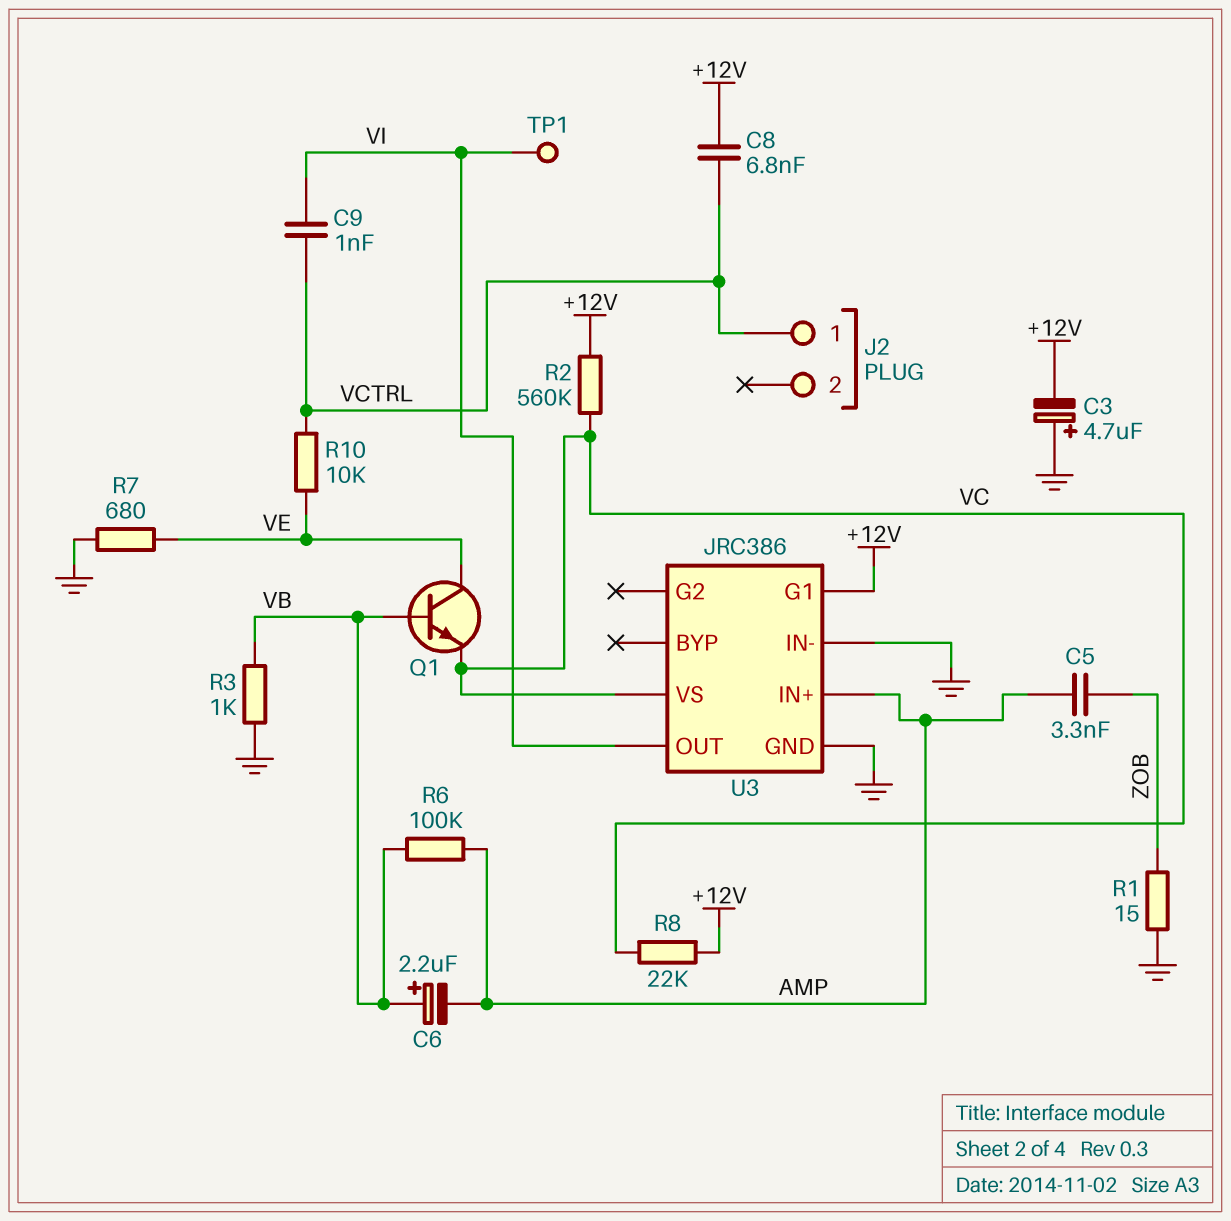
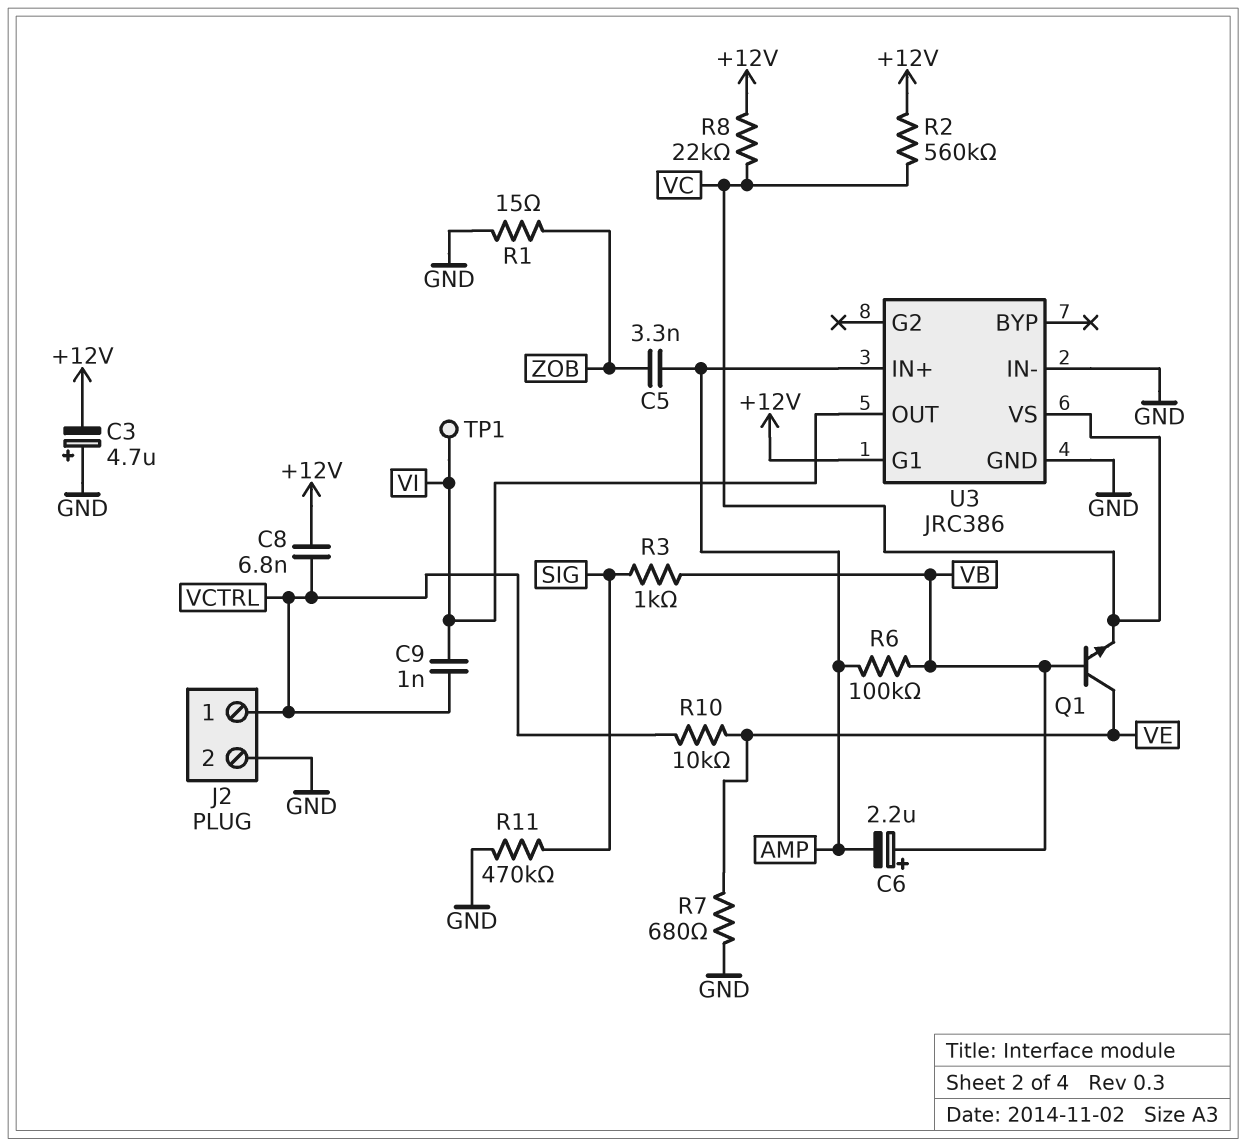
J2 pin 2: none -> GND
R3: 1k (GND, VB) -> 1k (SIG, VB)
R11: none -> 470k (GND, SIG)

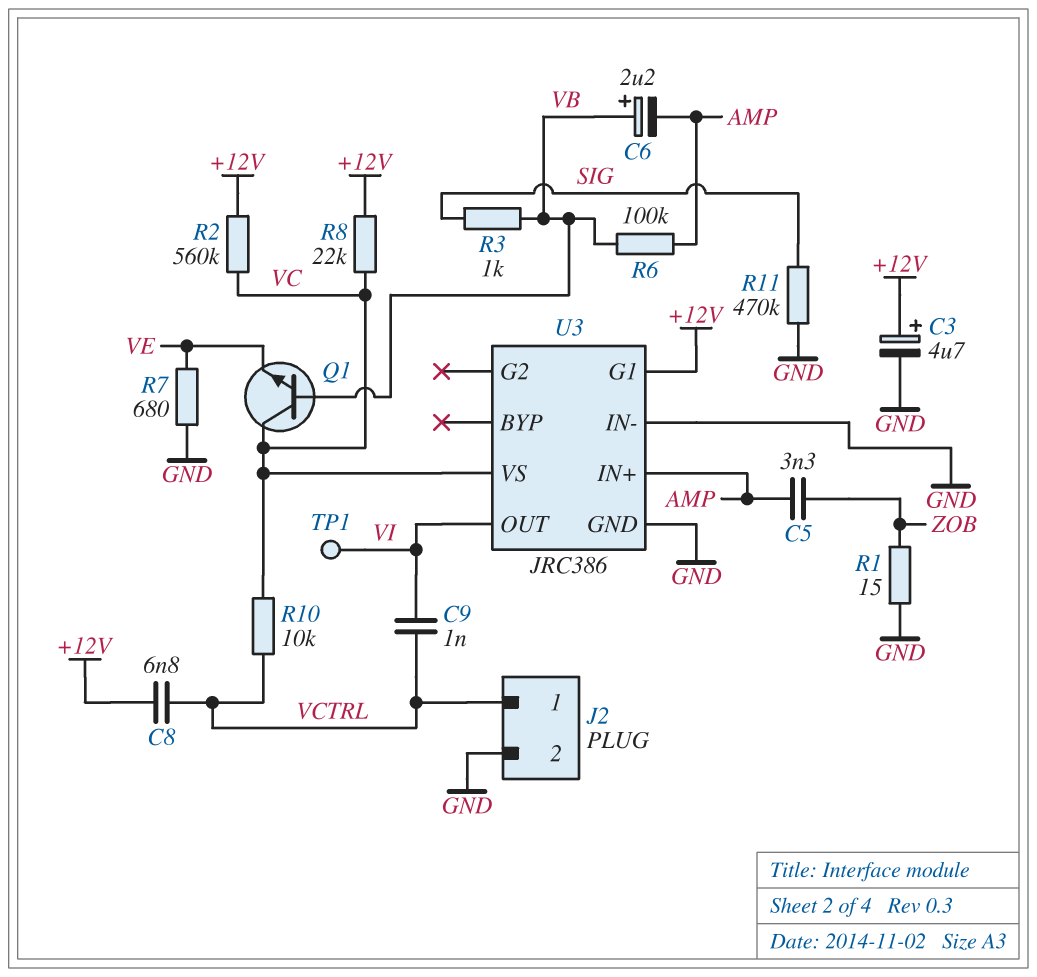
C3: 4.7uF (plus GND, minus +12V) -> 4.7uF (plus +12V, minus GND)
Q1: NPN (B VB, C VE, E VC) -> NPN (B VB, C VC, E VE)
R10: 10k (VCTRL, VE) -> 10k (VC, VCTRL)

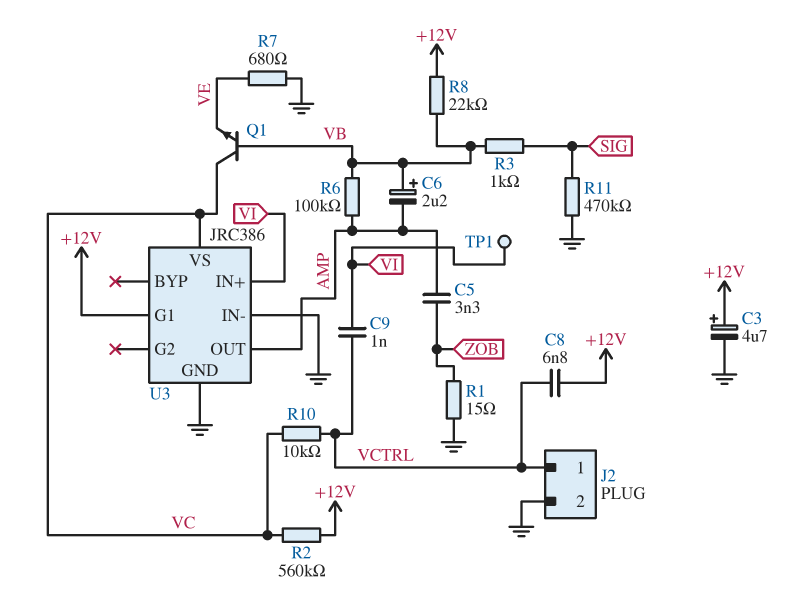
R8: 22k (+12V, VC) -> 22k (+12V, VB)
U3 pin IN+: AMP -> VI
U3 pin OUT: VI -> AMP

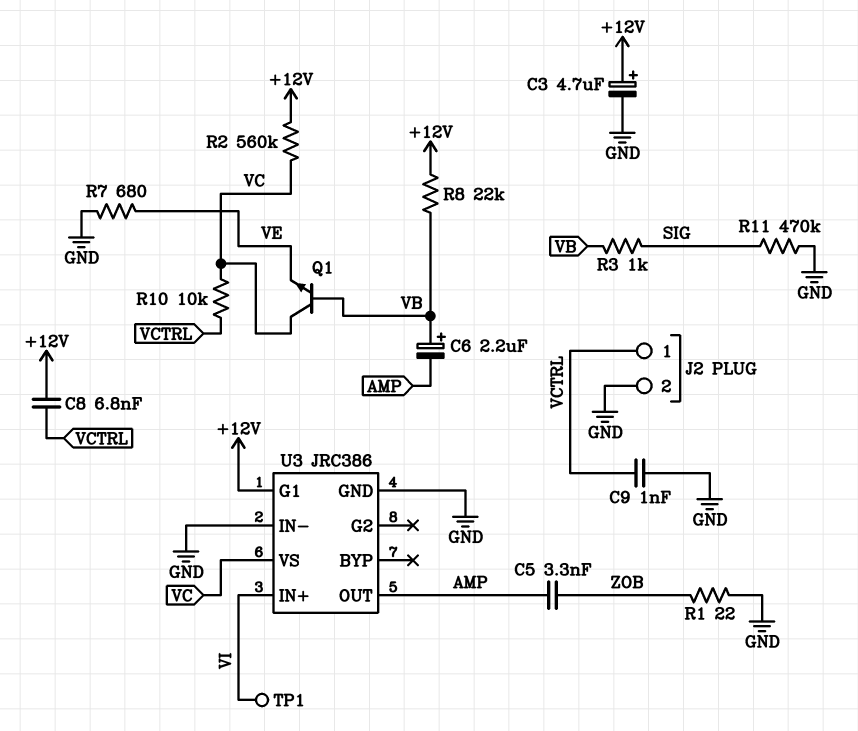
C9: 1nF (VCTRL, VI) -> 1nF (GND, VCTRL)
R1: 15 (GND, ZOB) -> 22 (GND, ZOB)
R6: 100k (AMP, VB) -> none

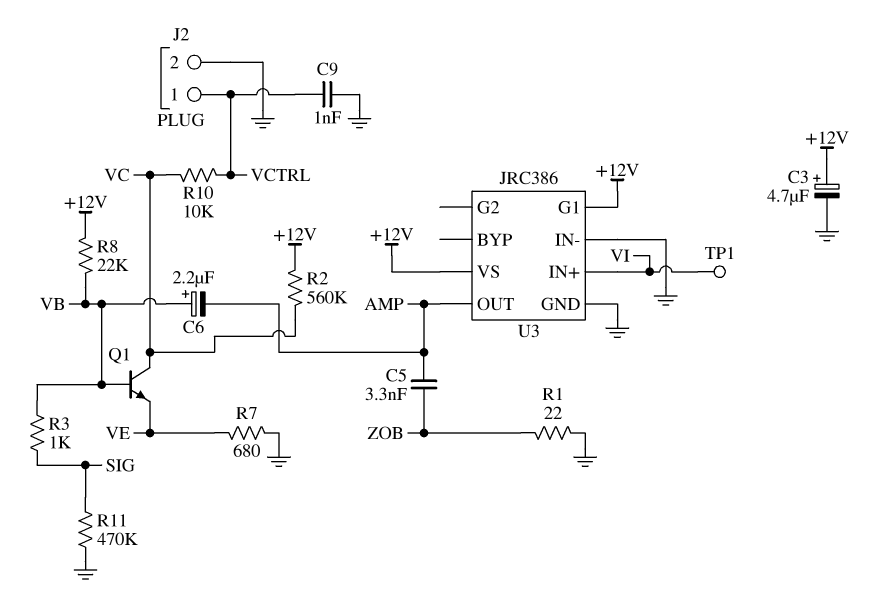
C8: 6.8nF (+12V, VCTRL) -> none
U3 pin VS: VC -> +12V

